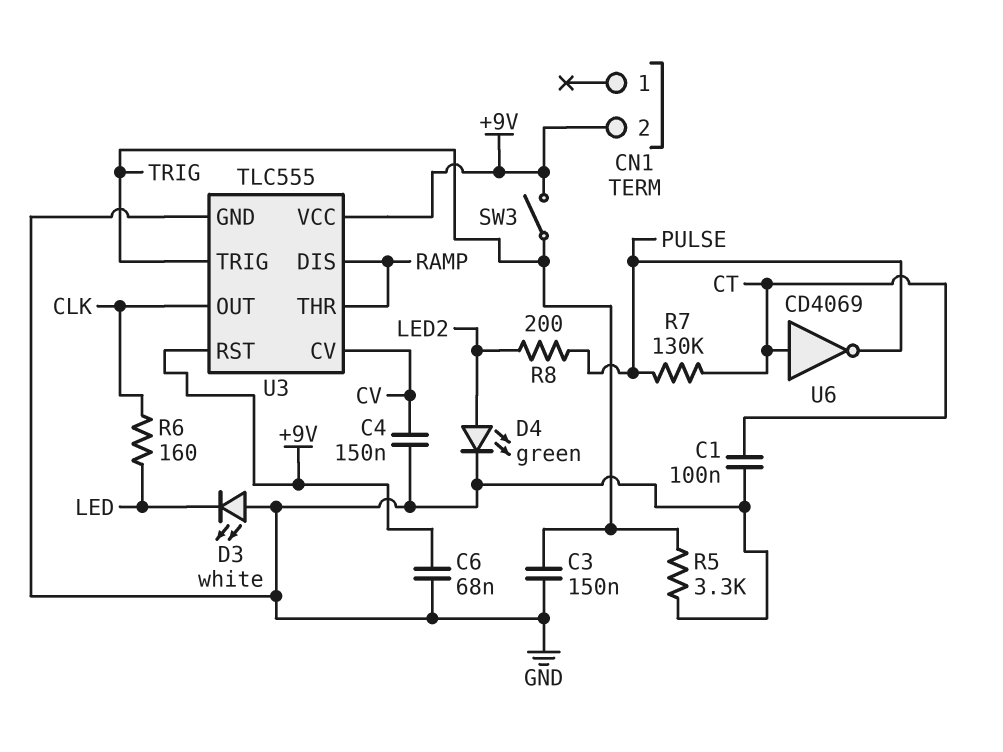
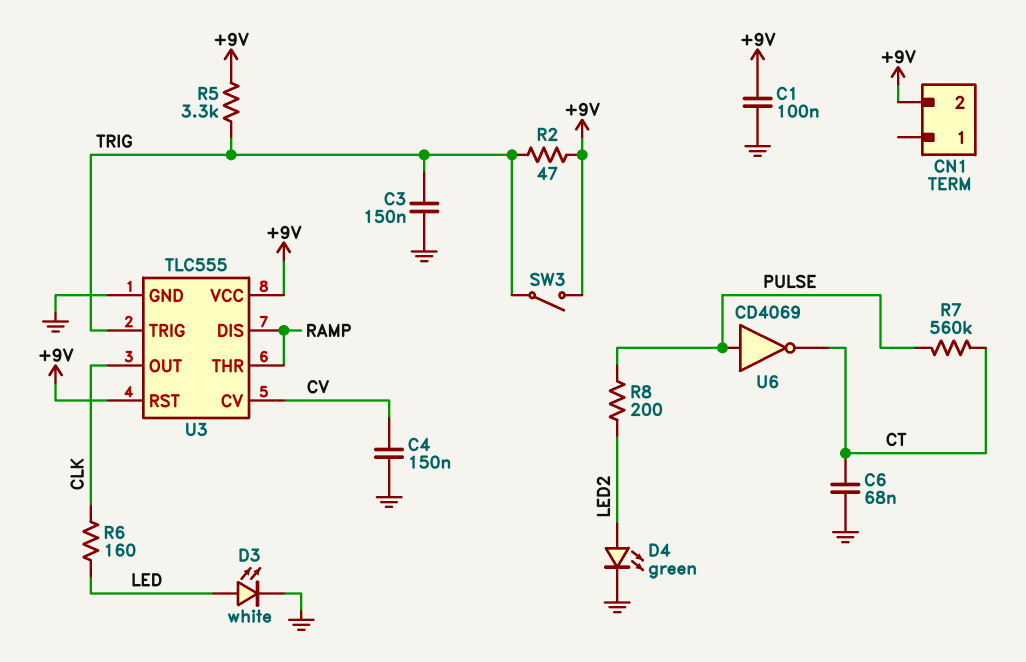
C1: 100nF (CT, GND) -> 100nF (+9V, GND)
C6: 68nF (+9V, GND) -> 68nF (CT, GND)
D3: LED white (A GND, K LED) -> LED white (A LED, K GND)
R2: none -> 47 (+9V, TRIG)
R5: 3.3k (GND, TRIG) -> 3.3k (+9V, TRIG)
R7: 130k (CT, PULSE) -> 560k (CT, PULSE)
U6: NOT CD4069 (in CT, out PULSE) -> NOT CD4069 (in PULSE, out CT)

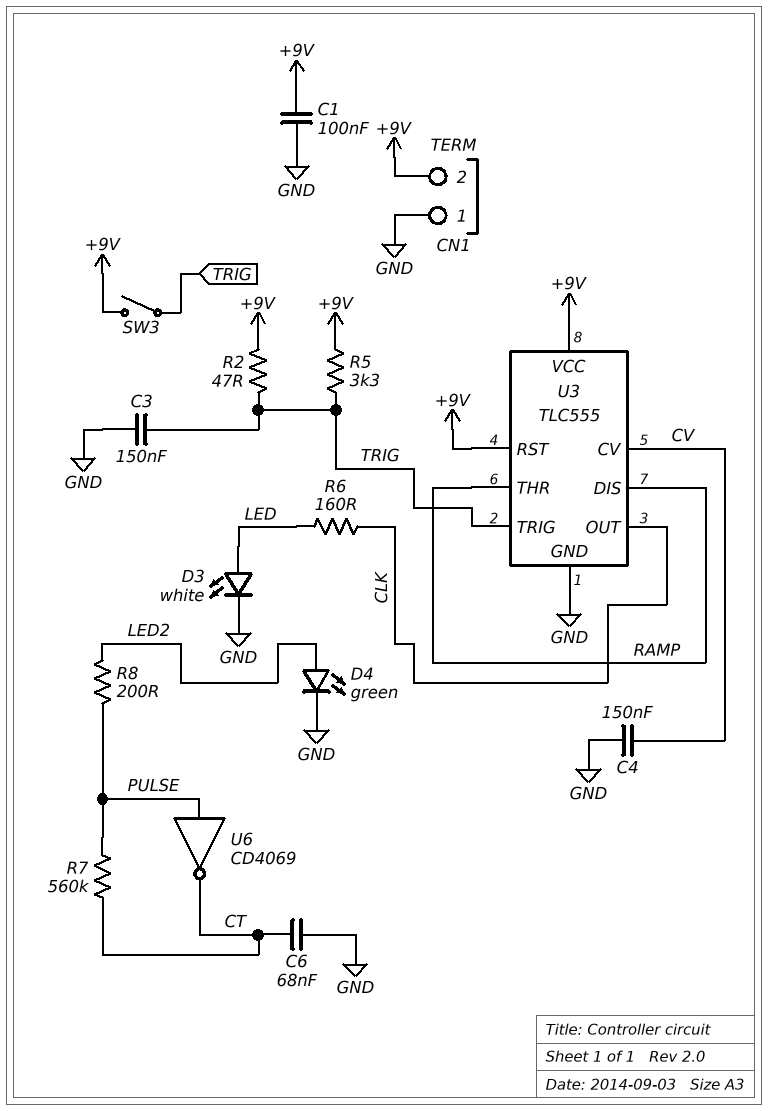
CN1 pin 1: none -> GND

